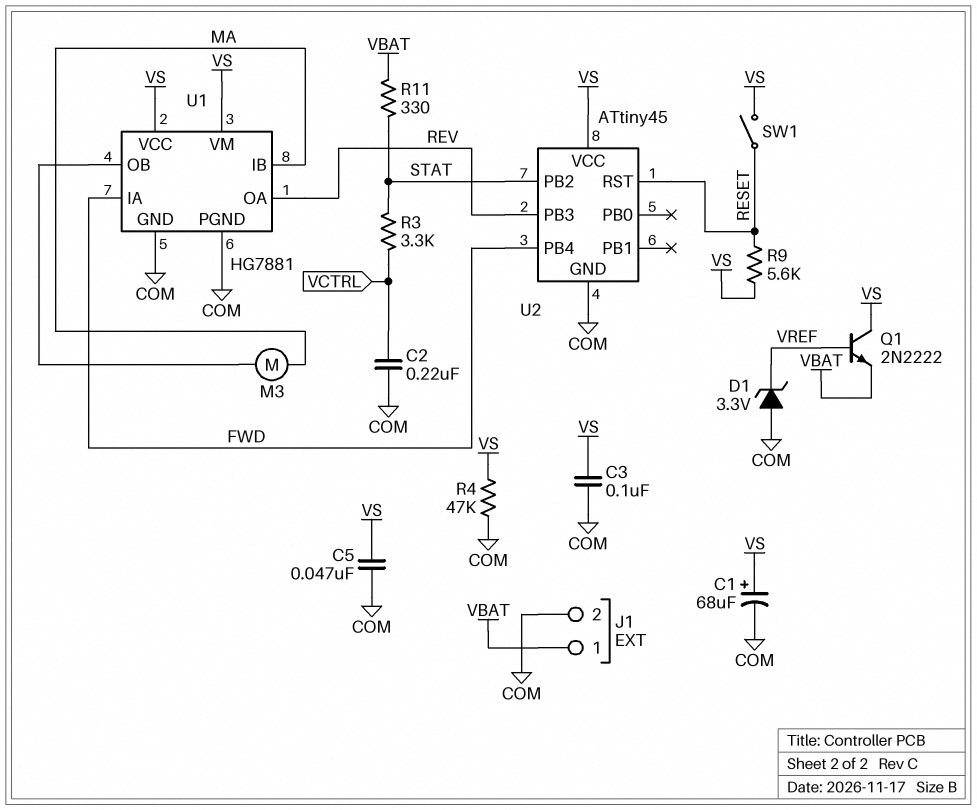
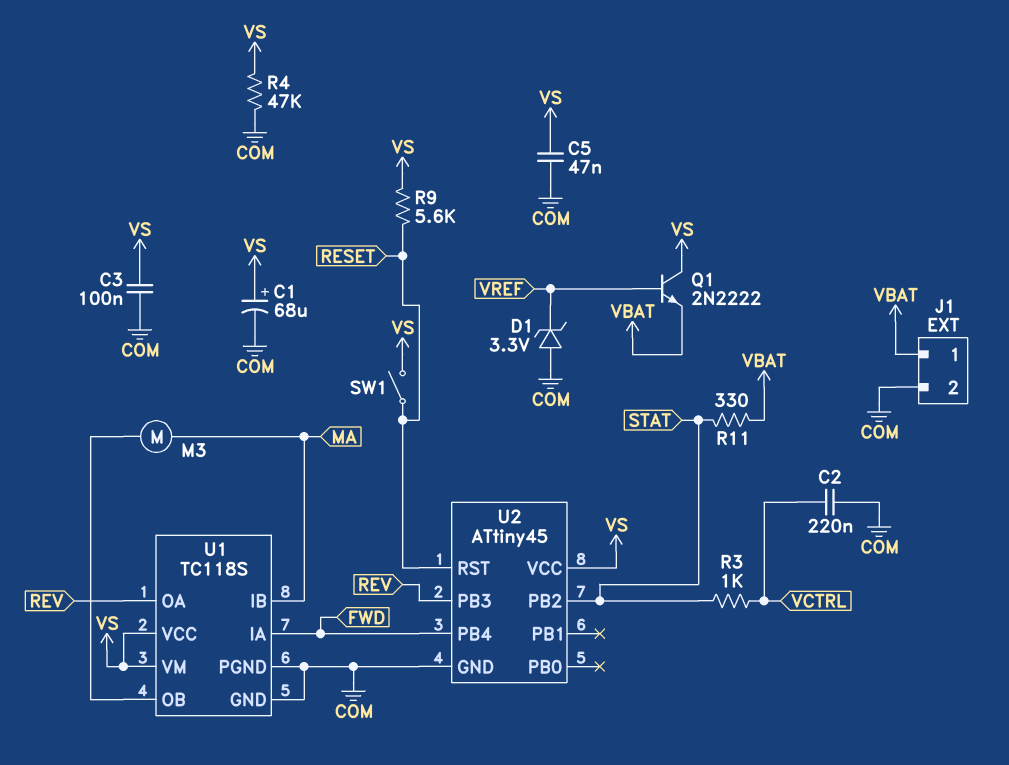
R3: 3.3k (STAT, VCTRL) -> 1k (STAT, VCTRL)
U1: HG7881 -> TC118S

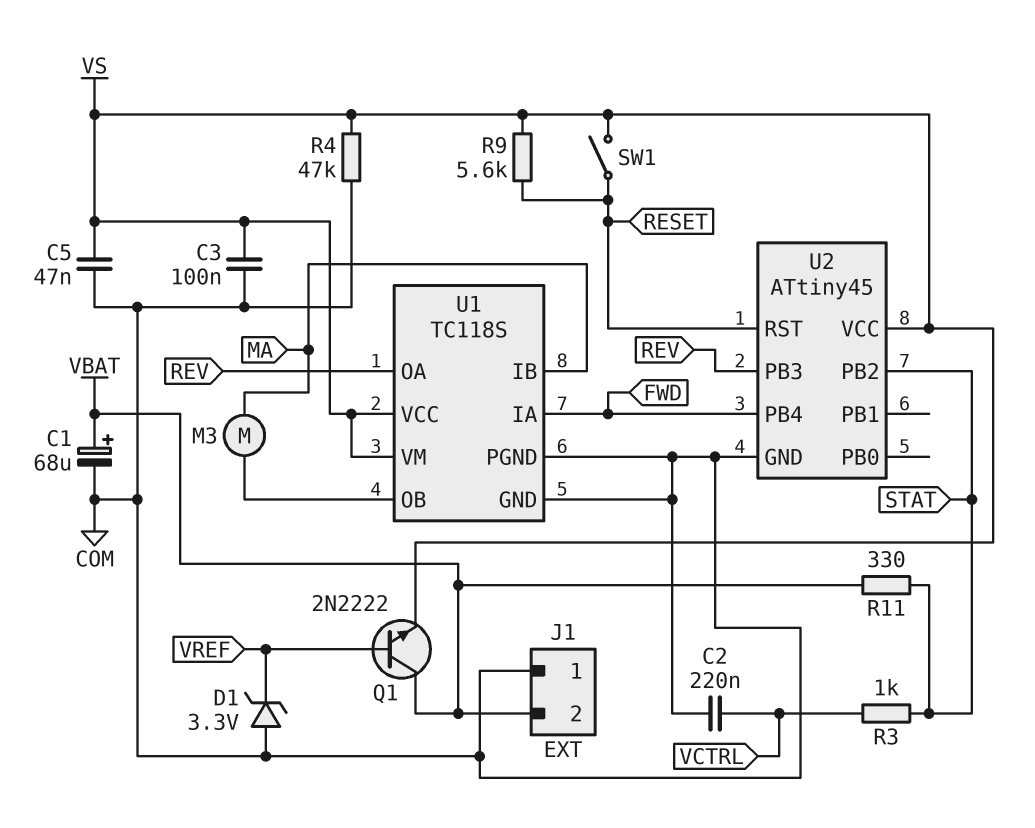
C1: 68uF (plus VS, minus COM) -> 68uF (plus VBAT, minus COM)
J1 pin 1: VBAT -> COM
J1 pin 2: COM -> VBAT
Q1: NPN 2N2222 (B VREF, C VS, E VBAT) -> NPN 2N2222 (B VREF, C VBAT, E VS)

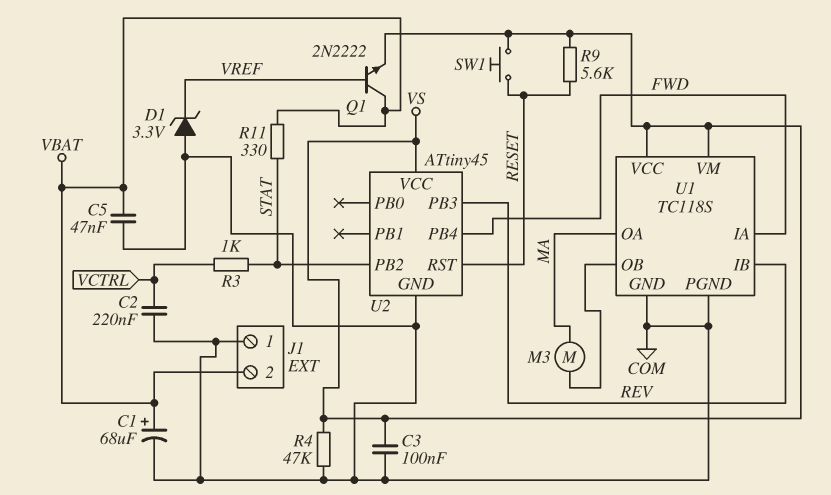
C5: 47nF (COM, VS) -> 47nF (COM, VBAT)
SW1: switch (RESET, VS) -> button (RESET, VS)
U1 pin IB: MA -> REV
U1 pin OA: REV -> MA

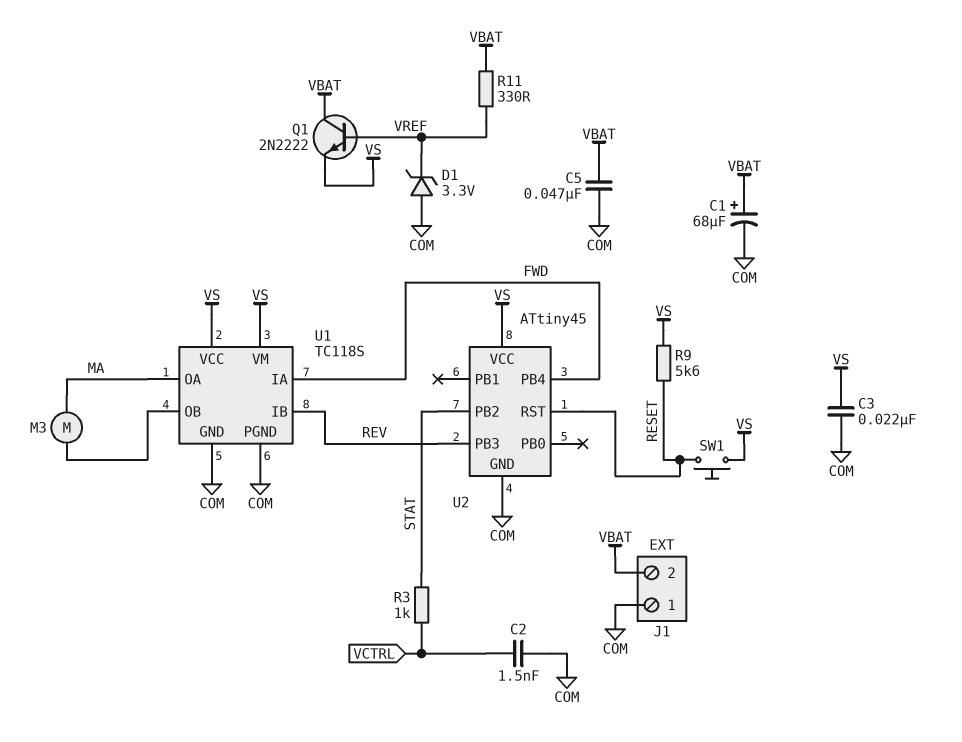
C2: 220nF (COM, VCTRL) -> 1.5nF (COM, VCTRL)
C3: 100nF (COM, VS) -> 22nF (COM, VS)
R4: 47k (COM, VS) -> none
R11: 330 (STAT, VBAT) -> 330 (VBAT, VREF)

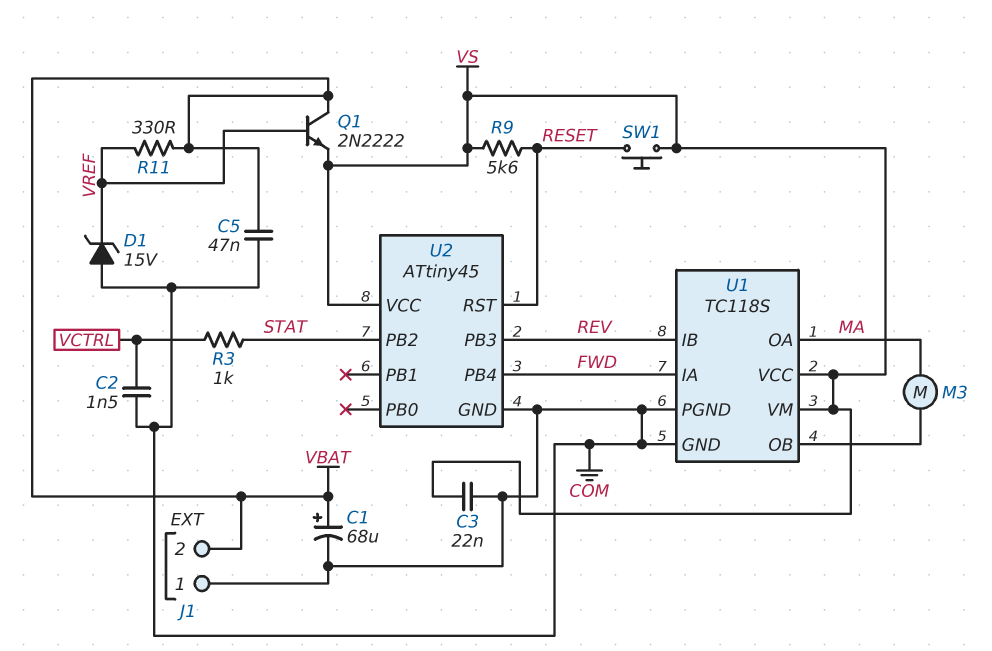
D1: zener 3.3V (A COM, K VREF) -> zener 15V (A COM, K VREF)

